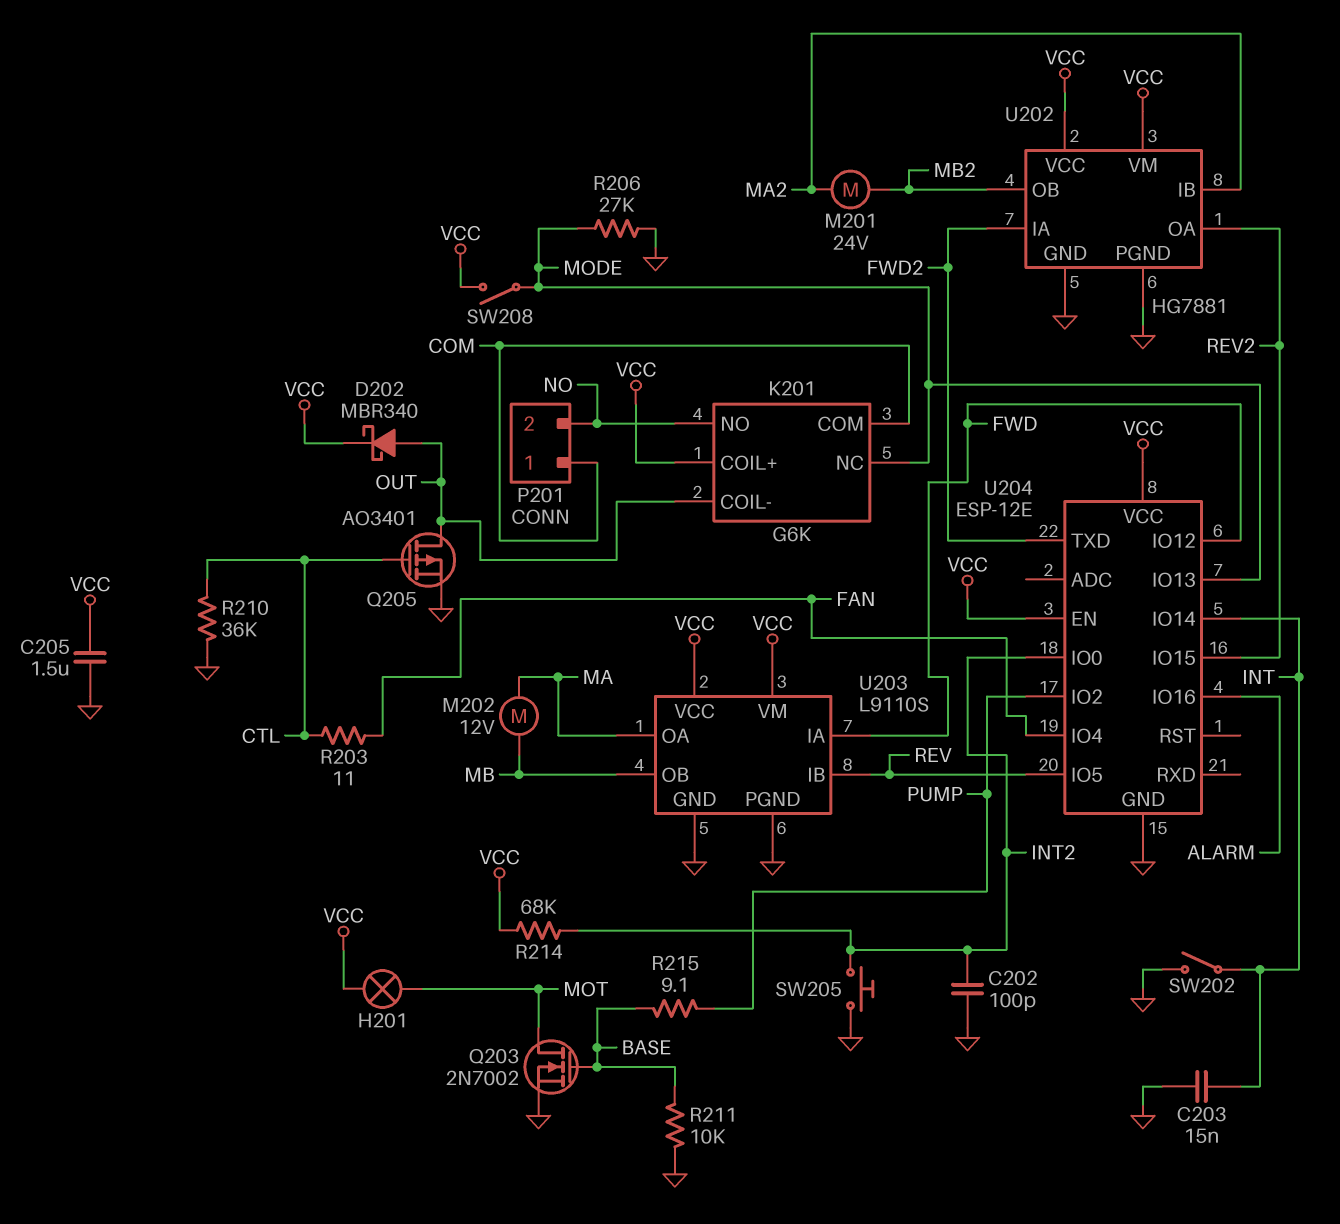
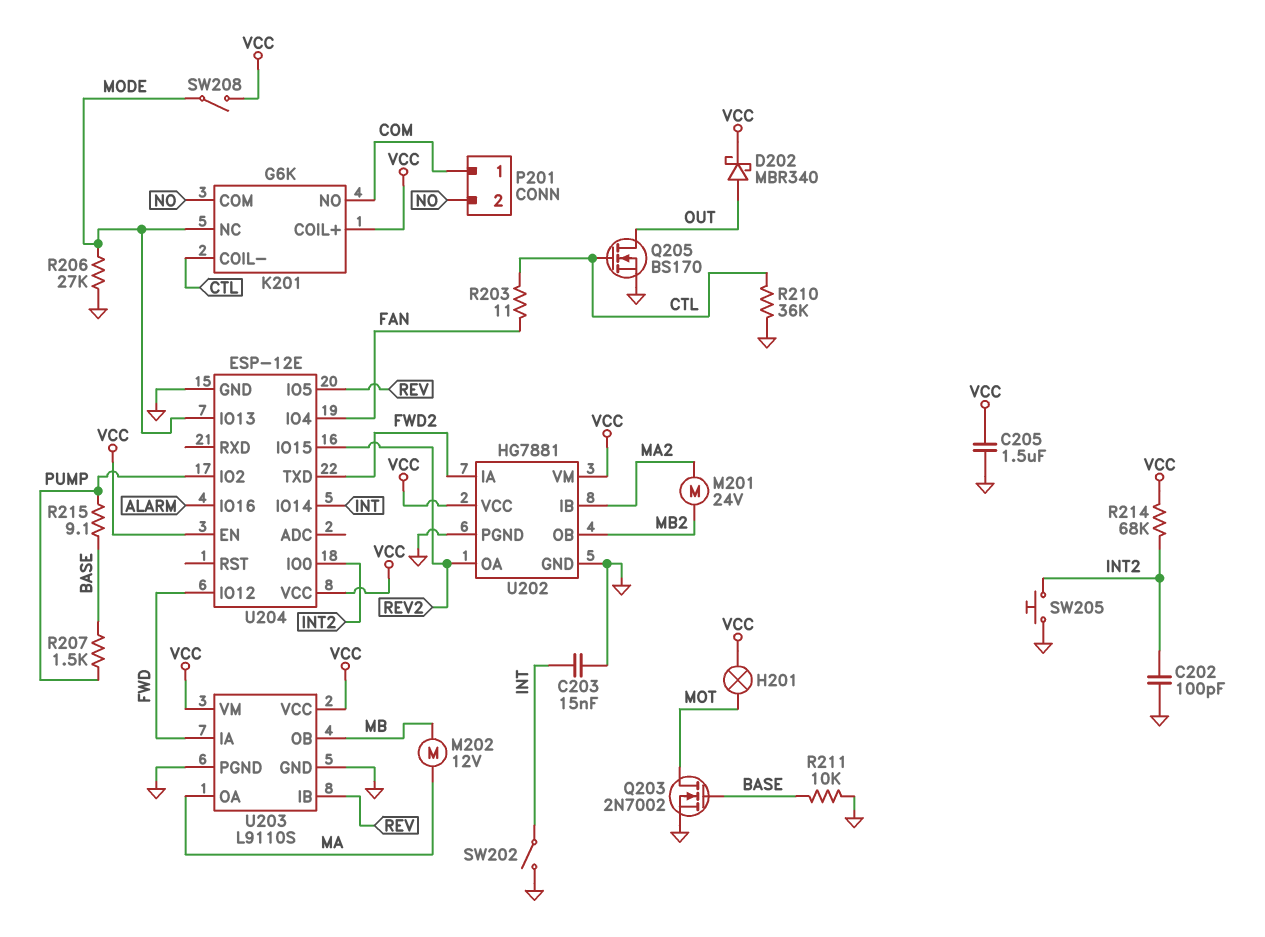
K201 pin COIL-: OUT -> CTL
K201 pin COM: COM -> NO
K201 pin NO: NO -> COM
Q205: PMOS AO3401 (G CTL, D OUT, S GND) -> NMOS BS170 (G CTL, D OUT, S GND)
R207: none -> 1.5k (BASE, PUMP)

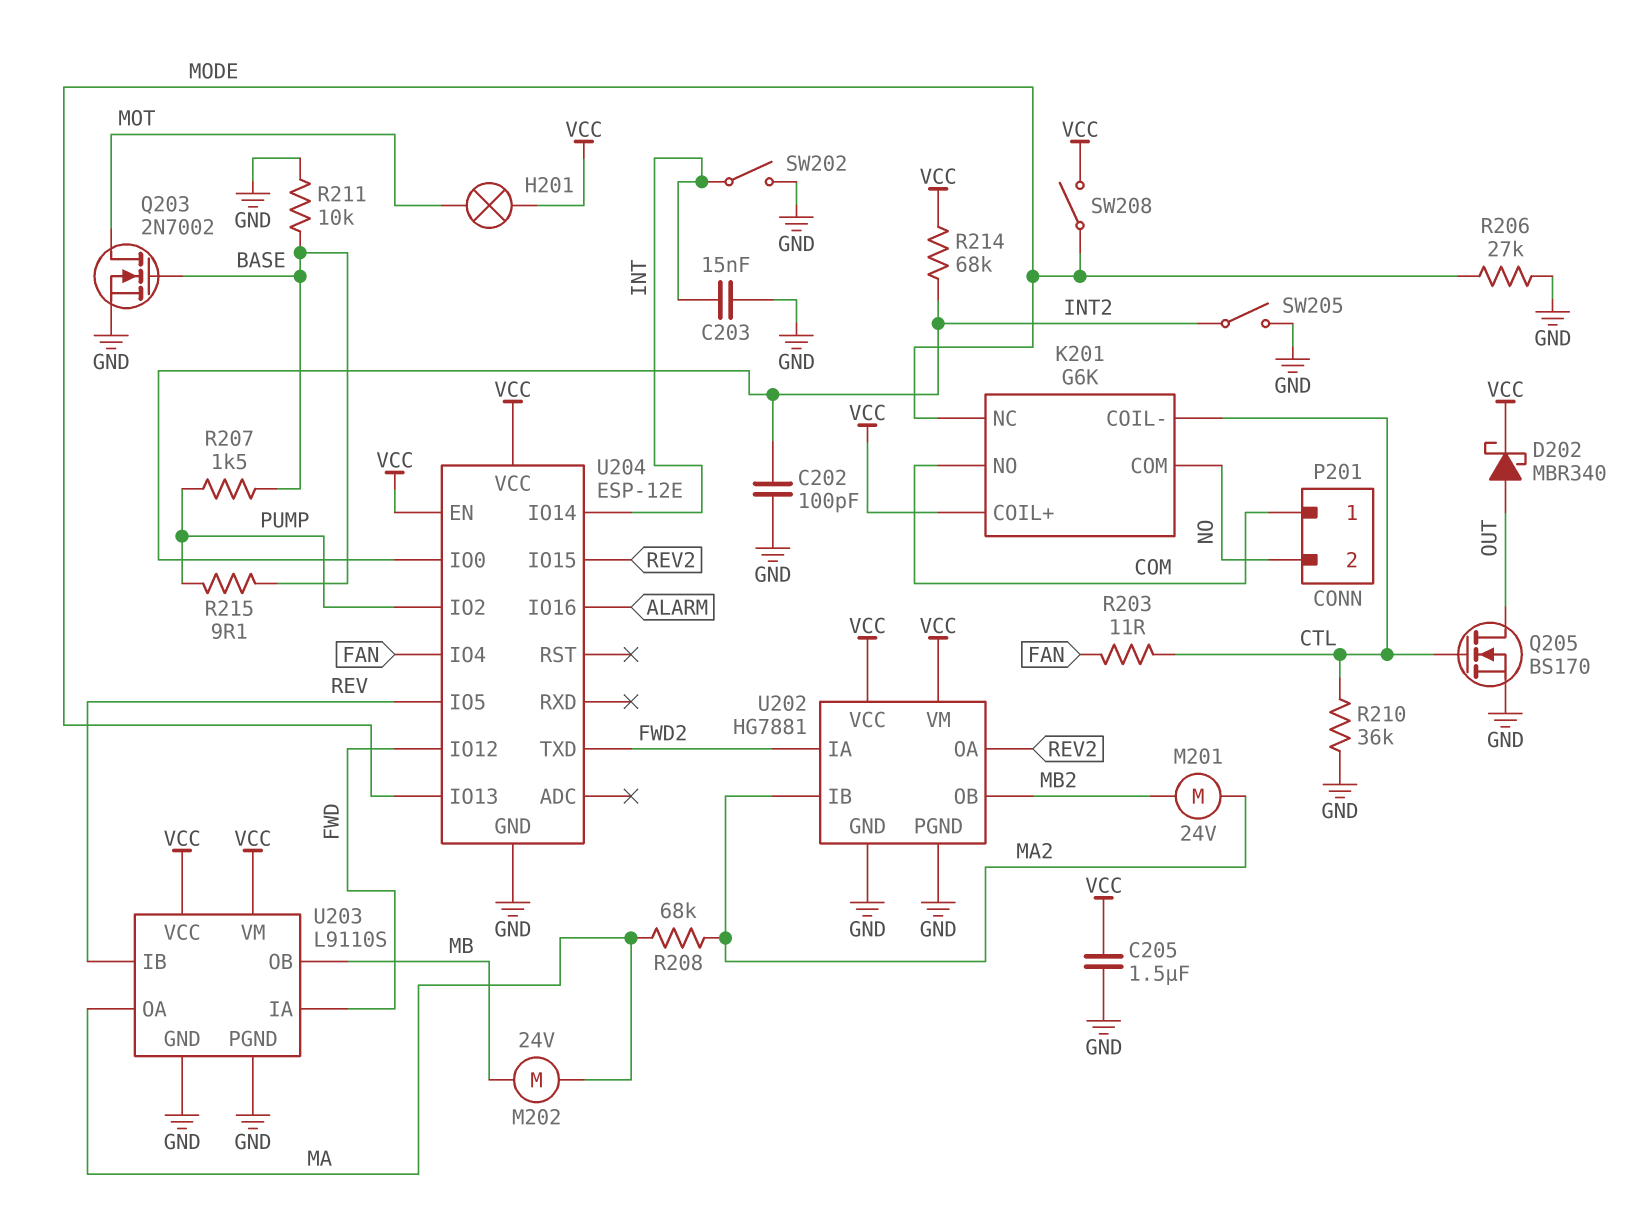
M202: motor 12V (MA, MB) -> motor 24V (MA, MB)
R208: none -> 68k (MA, MA2)
SW205: button (GND, INT2) -> switch (GND, INT2)

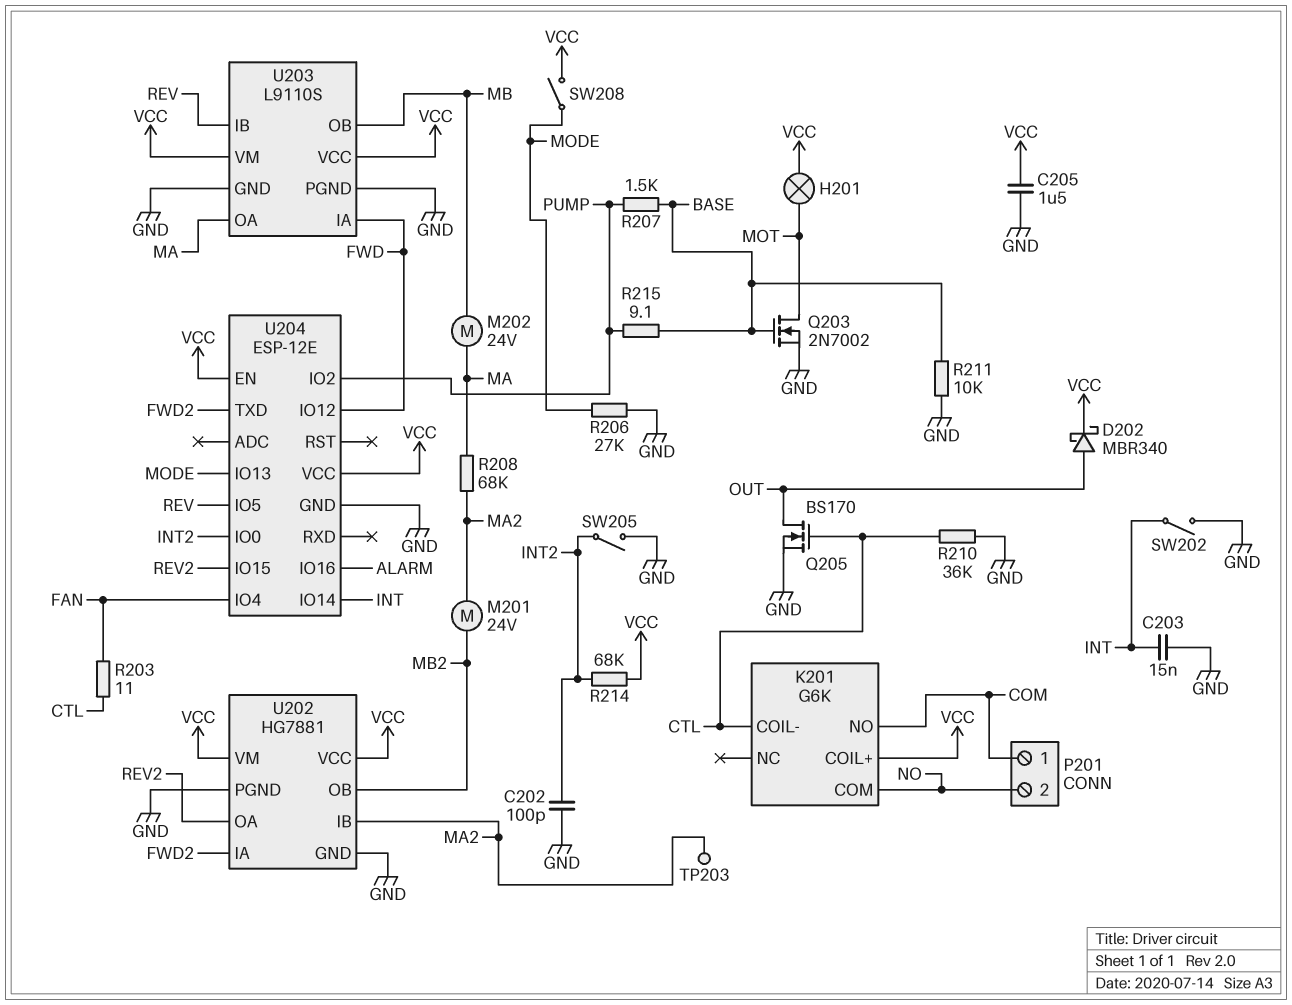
K201 pin NC: MODE -> none
TP203: none -> test point (MA2)

